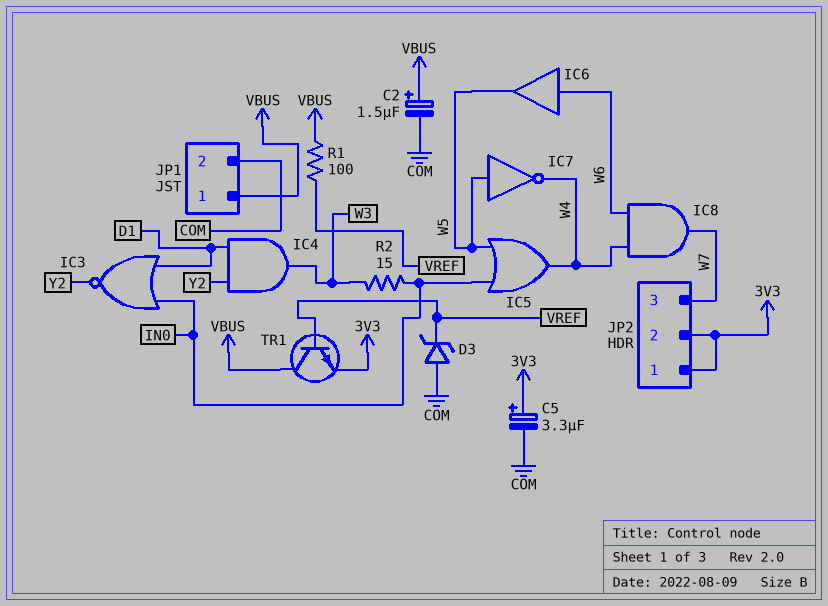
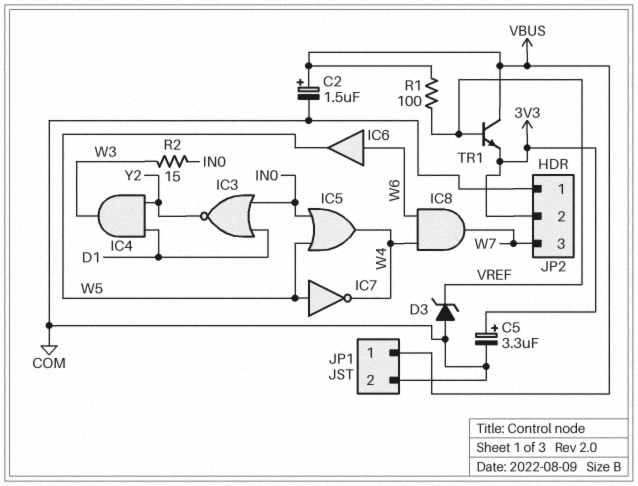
JP2 pin 1: 3V3 -> COM

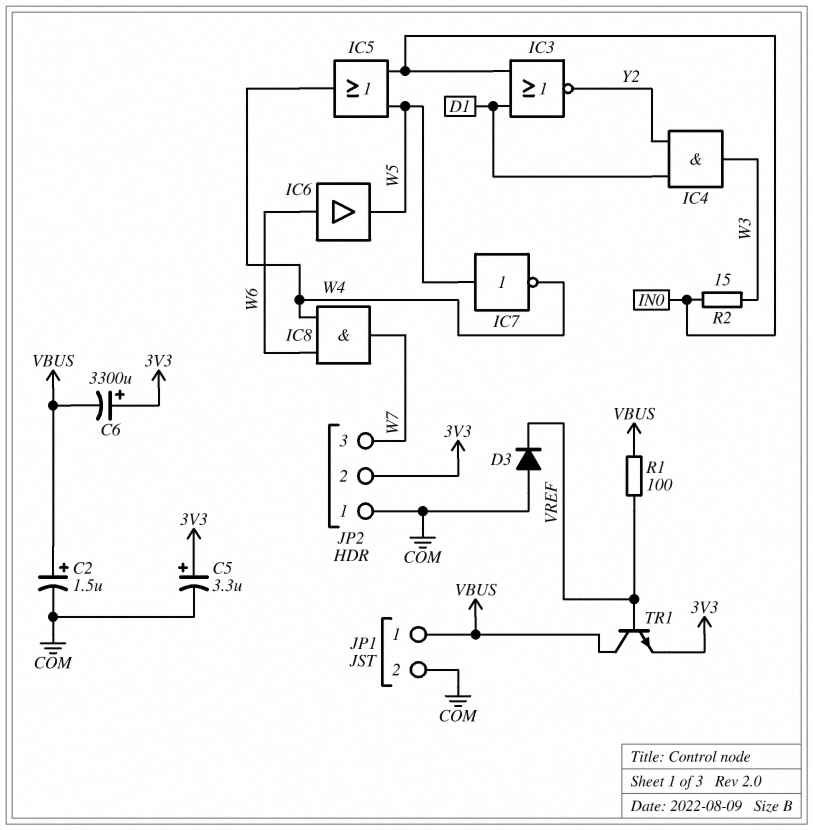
C6: none -> 3300uF (plus 3V3, minus VBUS)
D3: zener (A COM, K VREF) -> diode (A COM, K VREF)

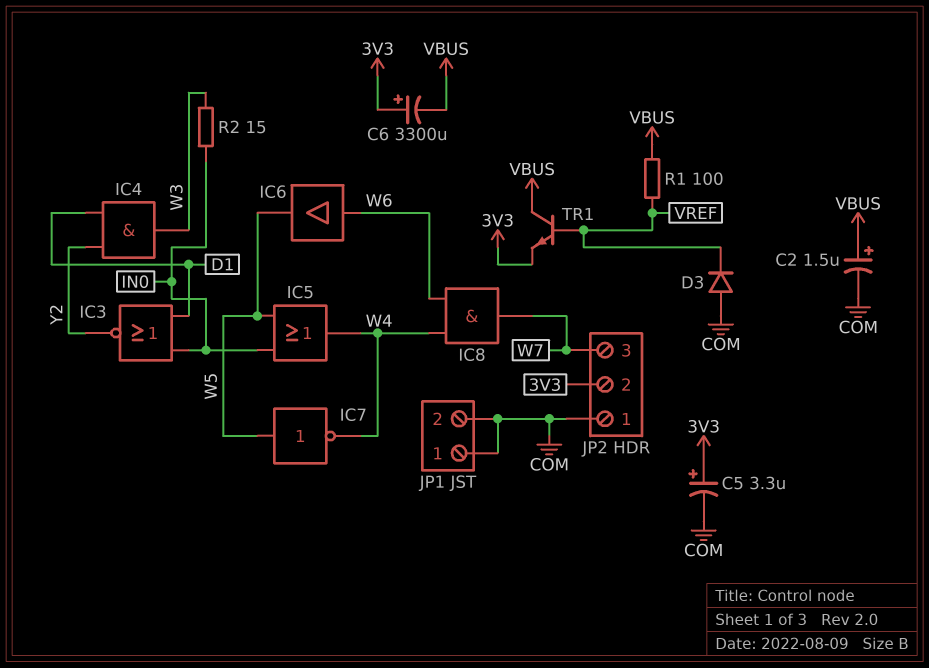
JP1 pin 1: VBUS -> COM

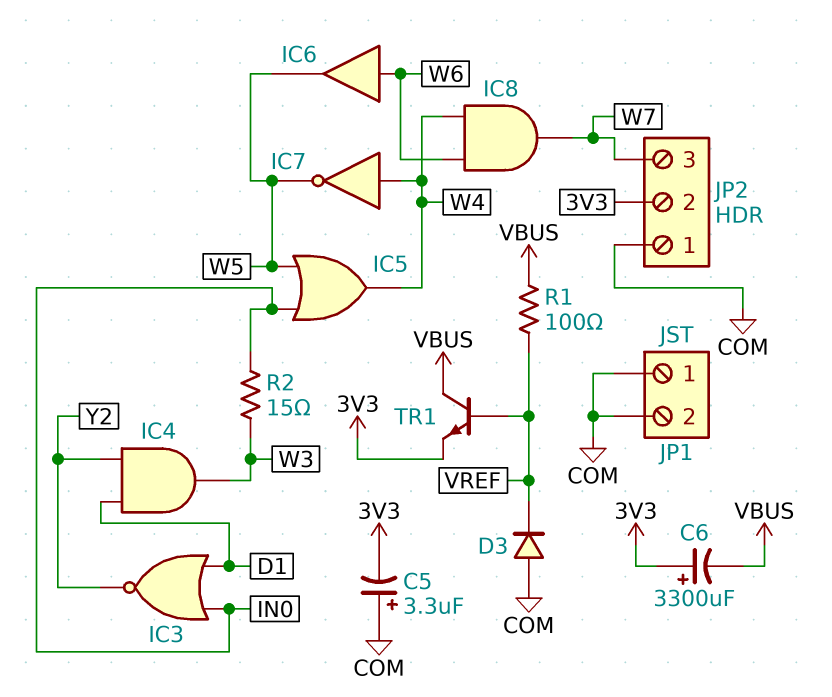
C2: 1.5uF (plus VBUS, minus COM) -> none
C5: 3.3uF (plus 3V3, minus COM) -> 3.3uF (plus COM, minus 3V3)
IC7: NOT (in W5, out W4) -> NOT (in W4, out W5)

